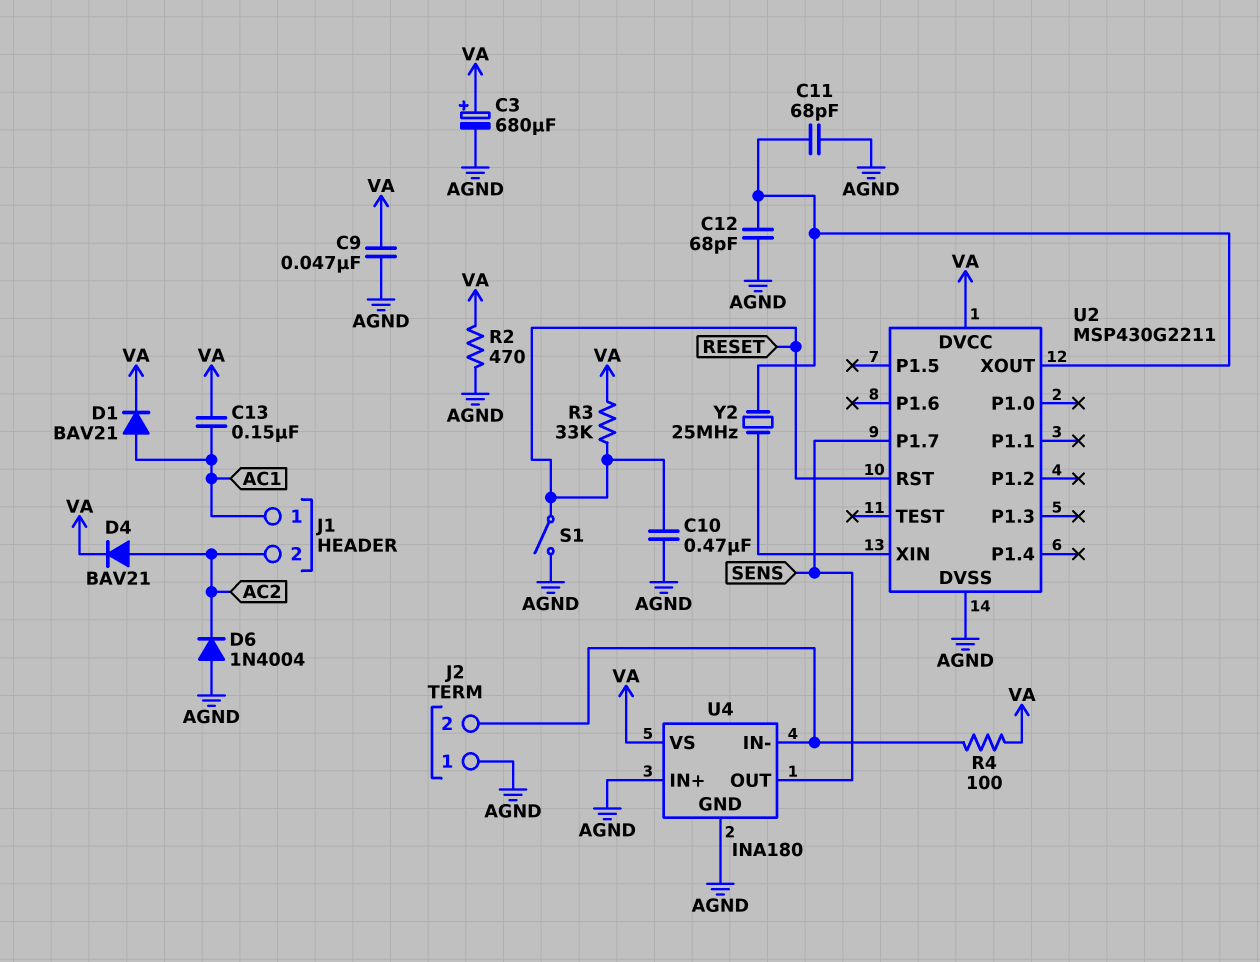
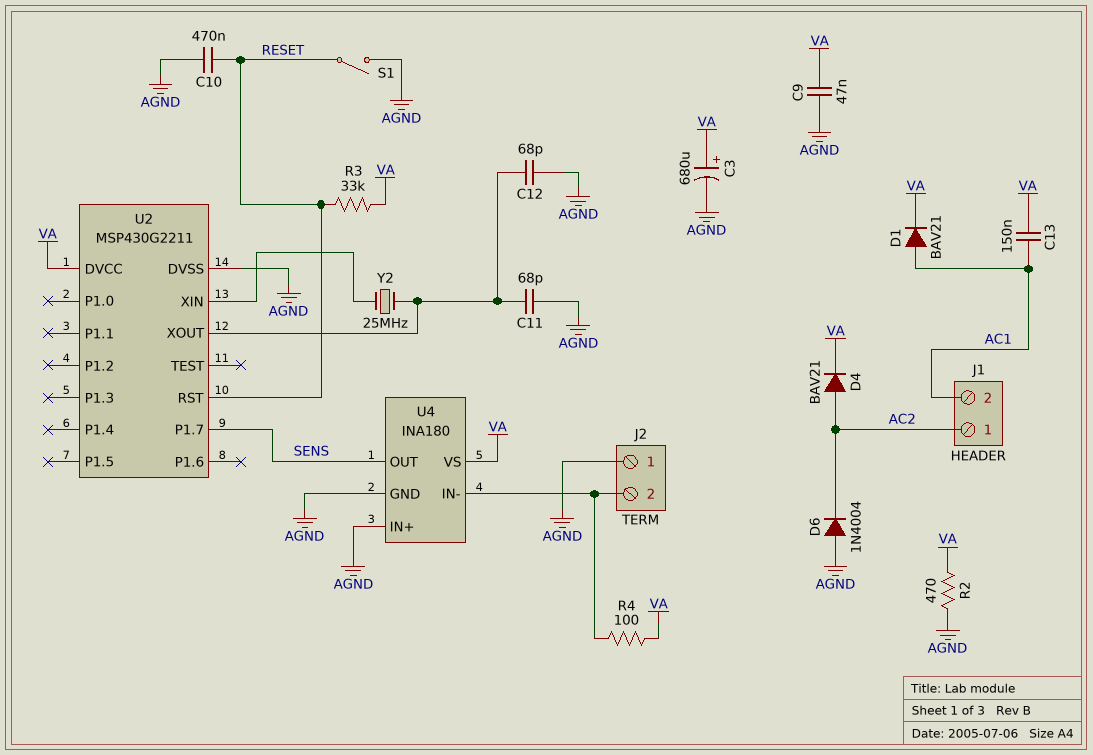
J1 pin 1: AC1 -> AC2
J1 pin 2: AC2 -> AC1

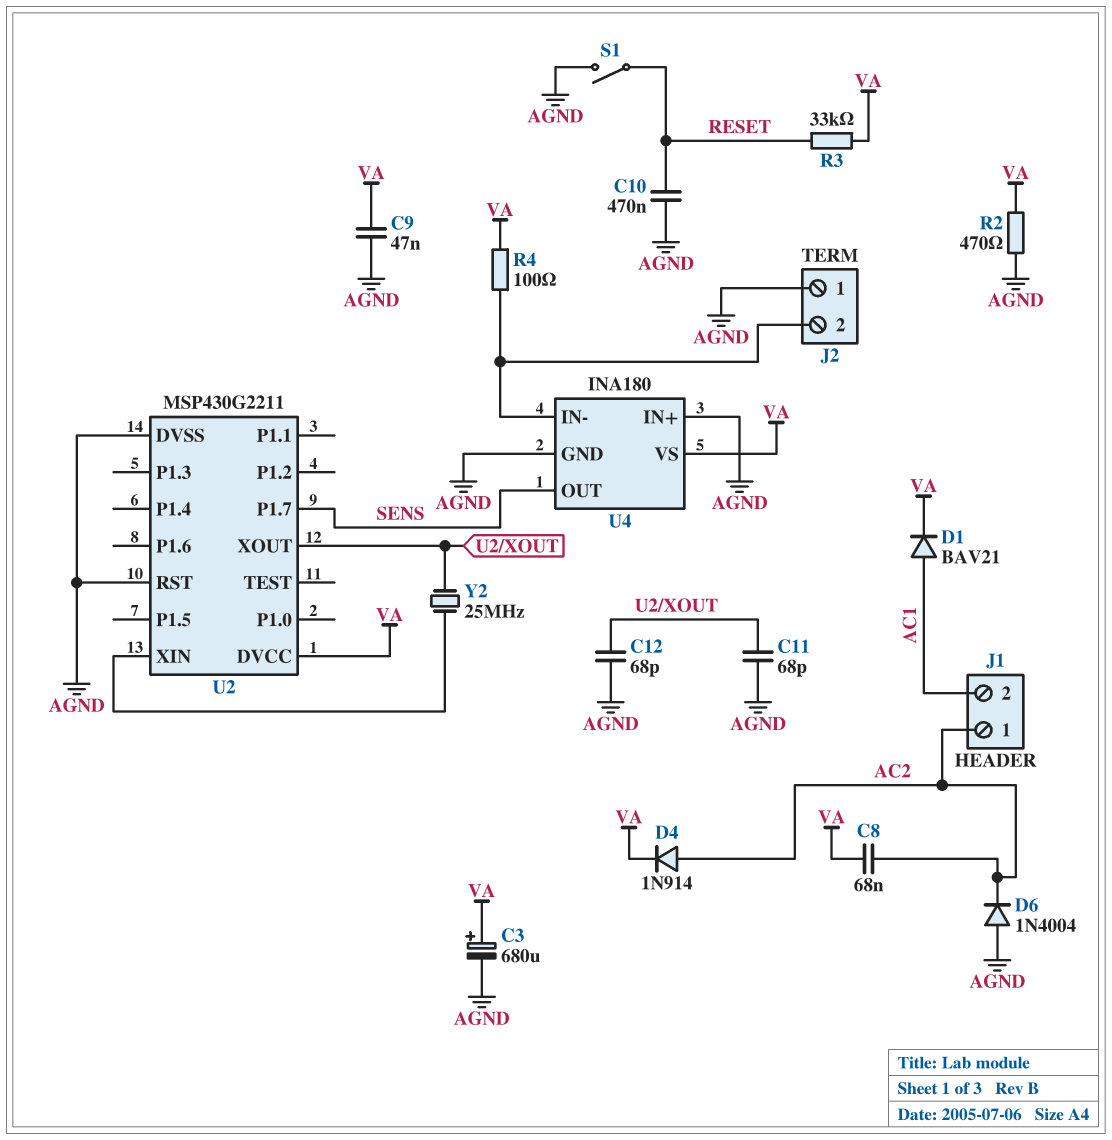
C8: none -> 68nF (AC2, VA)
C13: 150nF (AC1, VA) -> none
D4: diode BAV21 (A AC2, K VA) -> diode 1N914 (A AC2, K VA)
U2 pin RST: RESET -> AGND

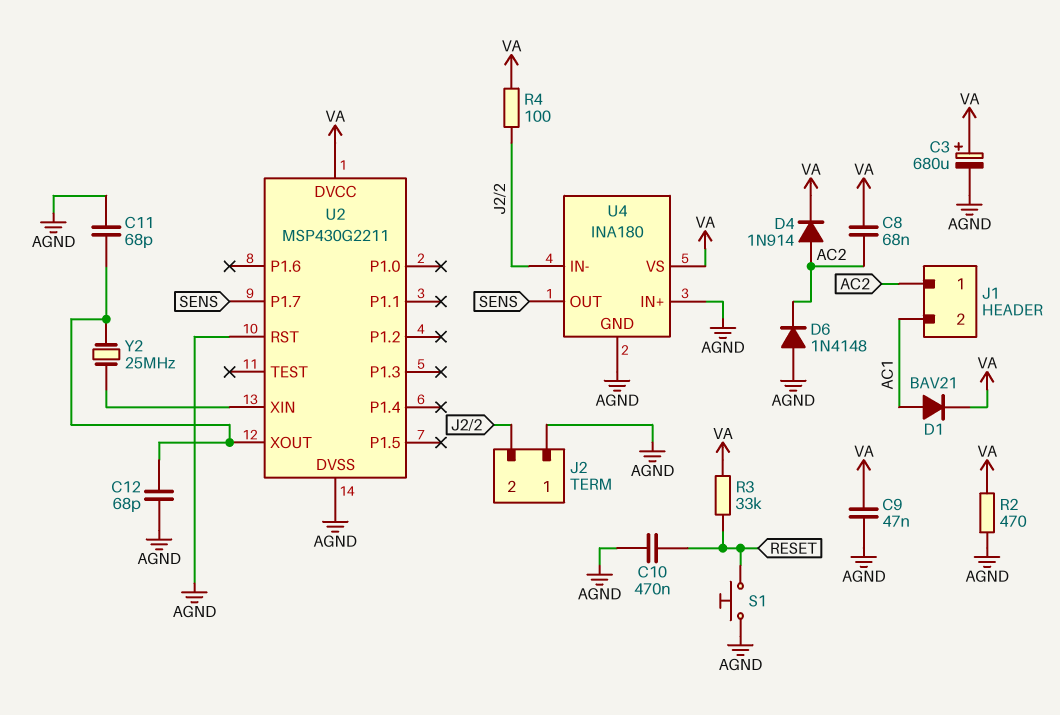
D6: diode 1N4004 (A AGND, K AC2) -> diode 1N4148 (A AGND, K AC2)
S1: switch (AGND, RESET) -> button (AGND, RESET)

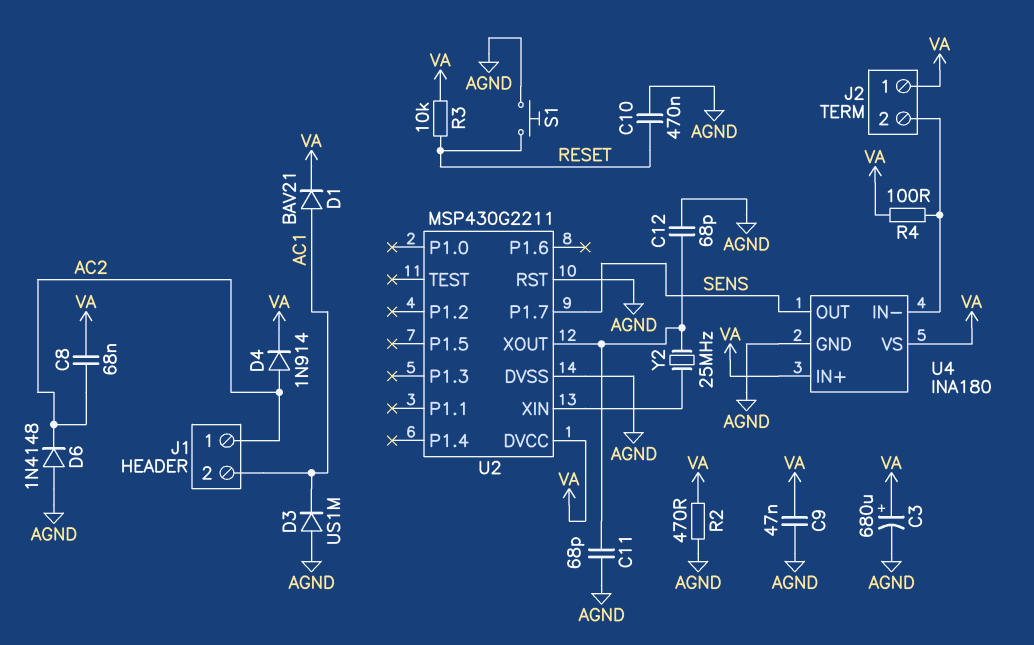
D3: none -> diode US1M (A AGND, K AC1)
J2 pin 1: AGND -> VA
R3: 33k (RESET, VA) -> 10k (RESET, VA)
U4 pin IN+: AGND -> VA

